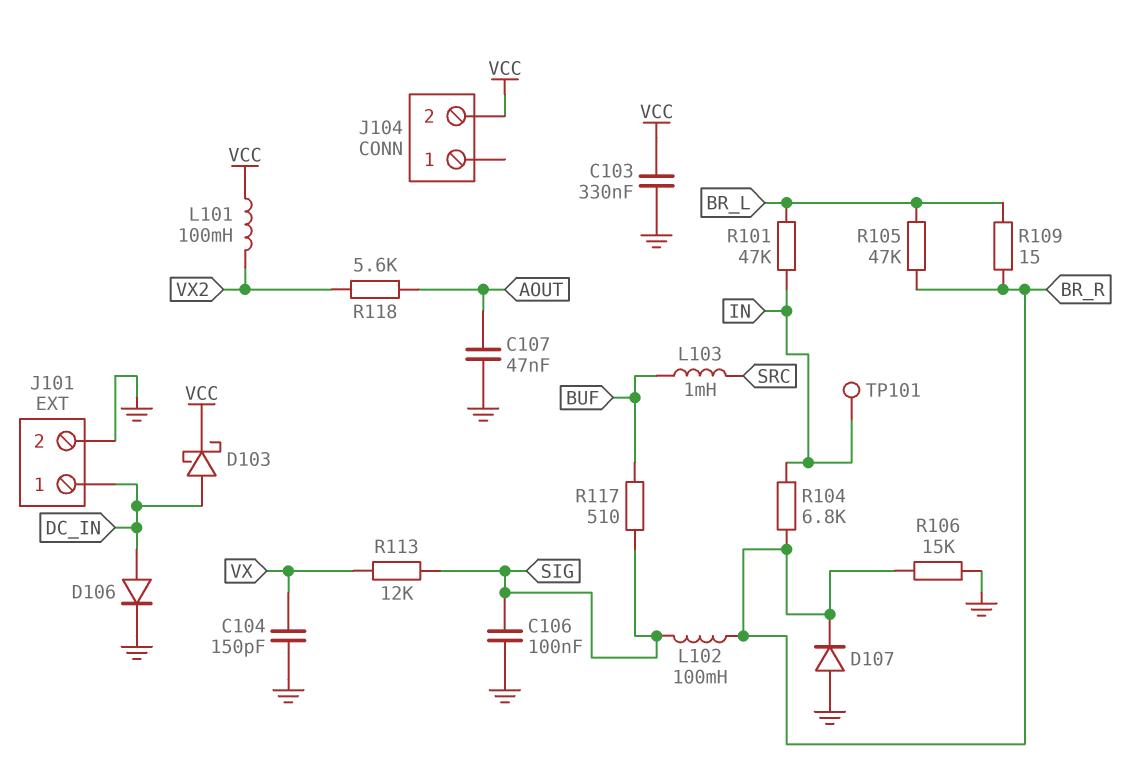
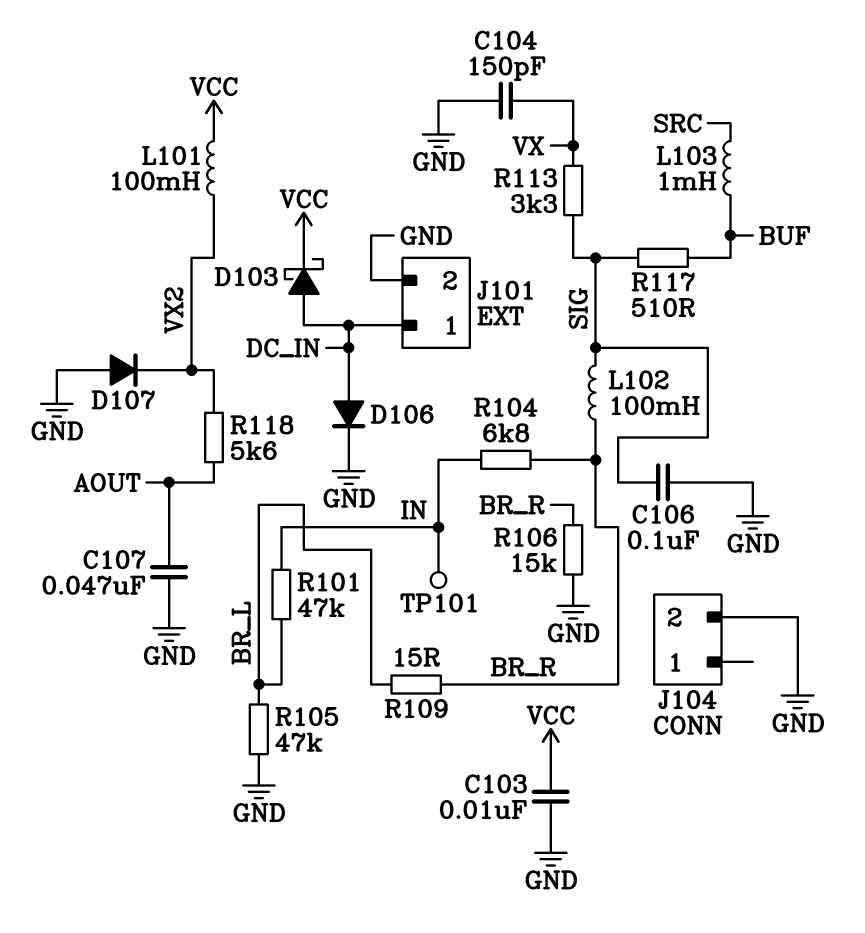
C103: 330nF (GND, VCC) -> 10nF (GND, VCC)
D107: diode (A GND, K BR_R) -> diode (A GND, K VX2)
J104 pin 2: VCC -> GND
R105: 47k (BR_L, BR_R) -> 47k (BR_L, GND)
R113: 12k (SIG, VX) -> 3.3k (SIG, VX)

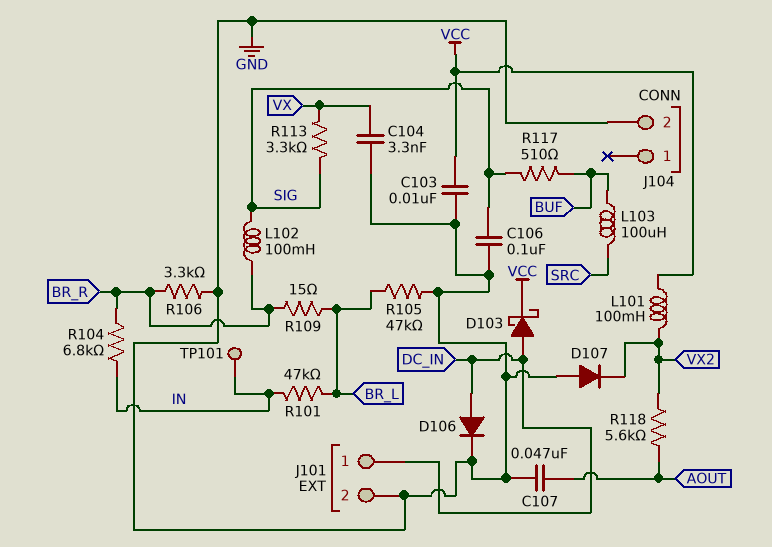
C104: 150pF (GND, VX) -> 3.3nF (GND, VX)
L103: 1mH (BUF, SRC) -> 100uH (BUF, SRC)
R106: 15k (BR_R, GND) -> 3.3k (BR_R, GND)

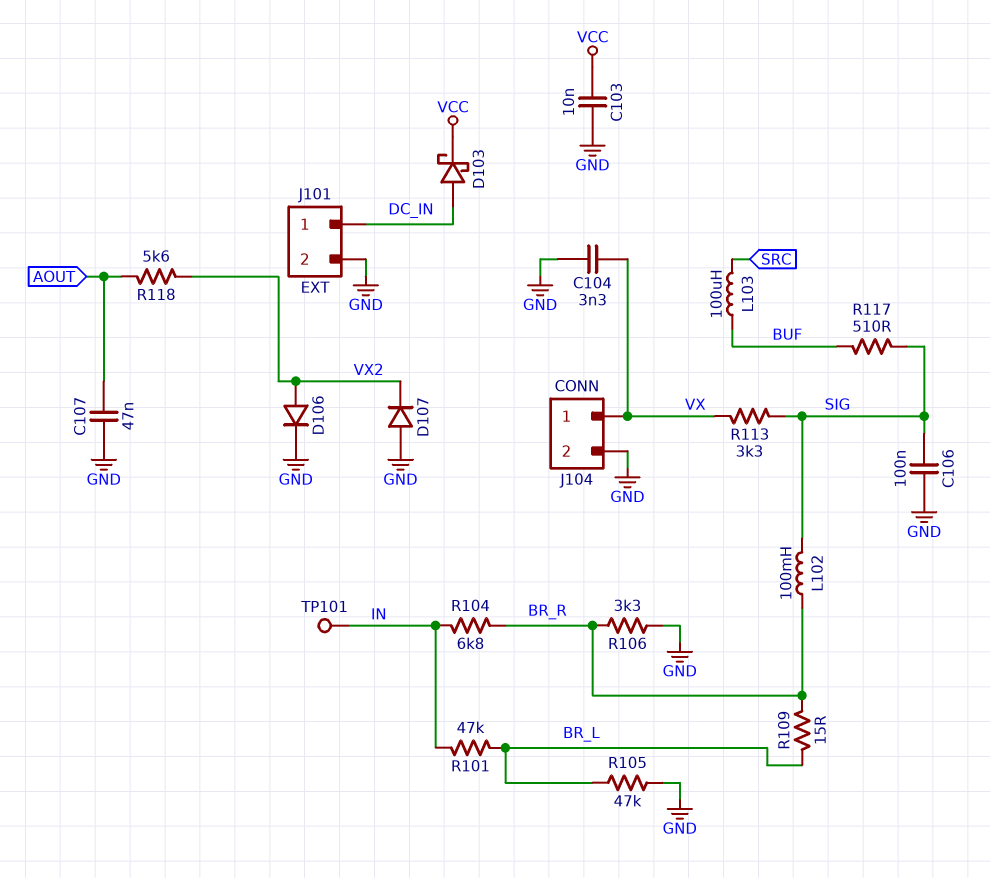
D106: diode (A DC_IN, K GND) -> diode (A VX2, K GND)
J104 pin 1: none -> VX
L101: 100mH (VCC, VX2) -> none

